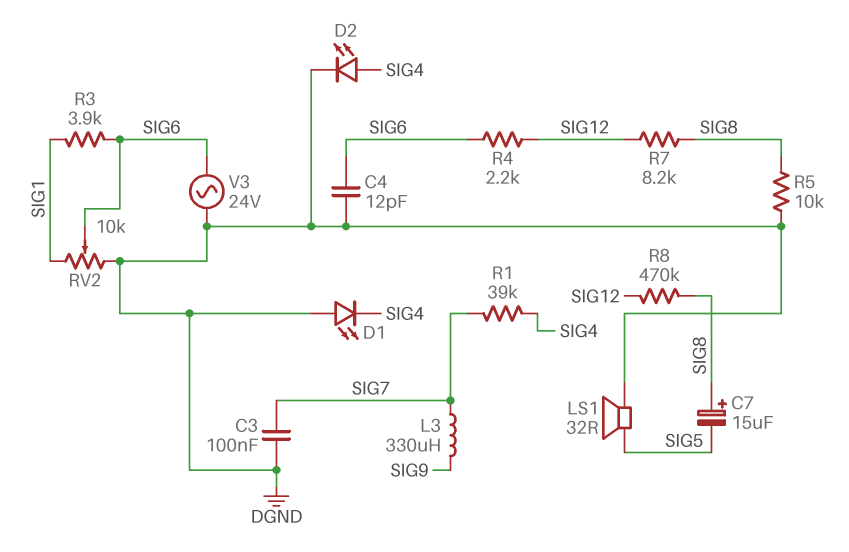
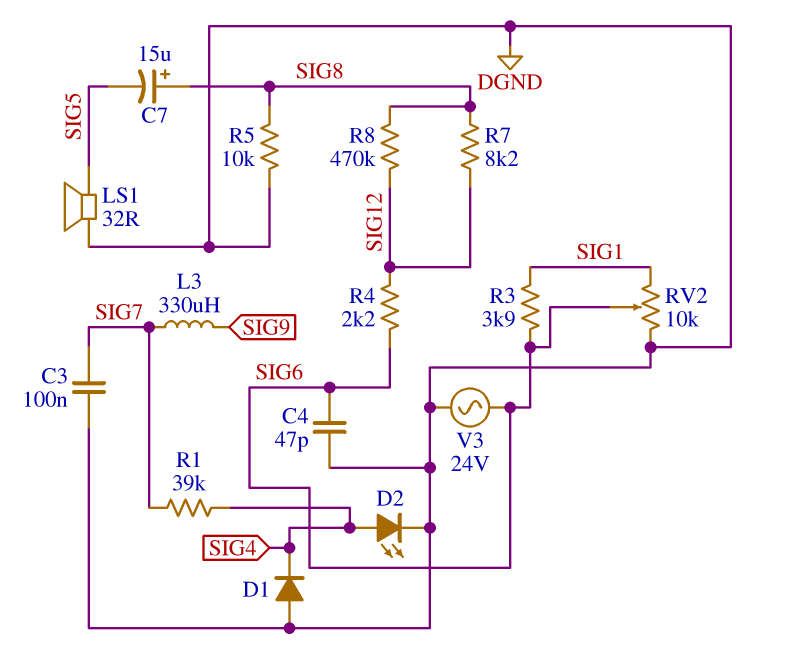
C4: 12pF (DGND, SIG6) -> 47pF (DGND, SIG6)
D1: LED (A DGND, K SIG4) -> diode (A DGND, K SIG4)

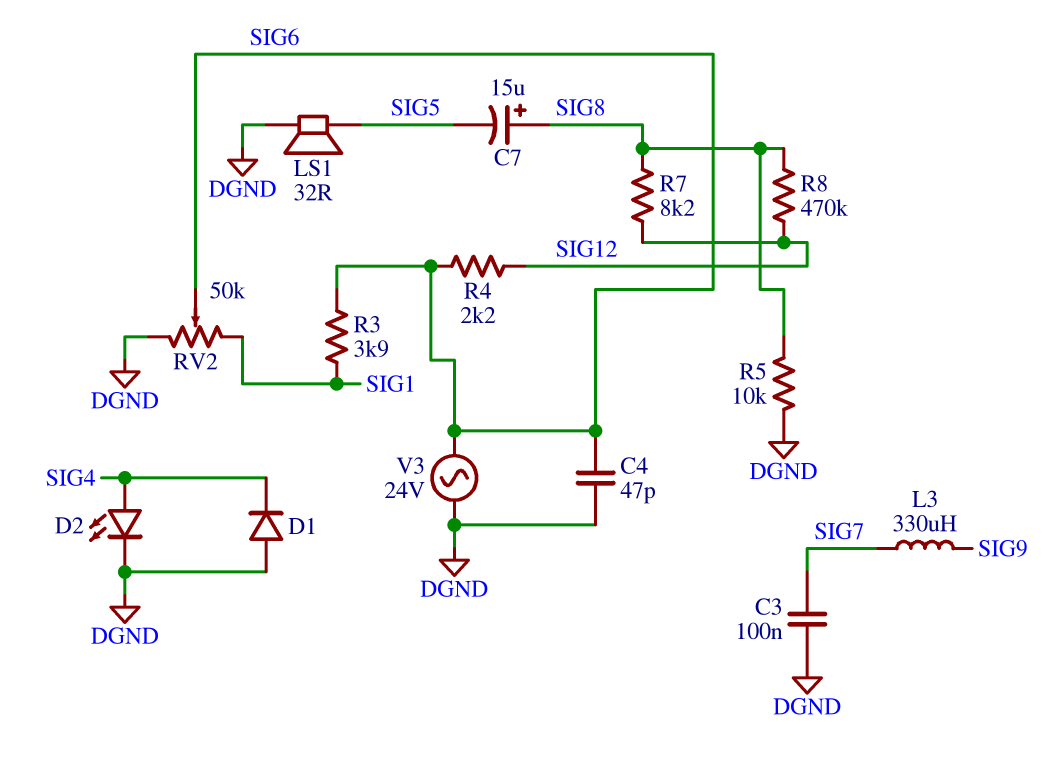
R1: 39k (SIG4, SIG7) -> none
RV2: 10k (DGND, SIG1, wiper SIG6) -> 50k (DGND, SIG1, wiper SIG6)

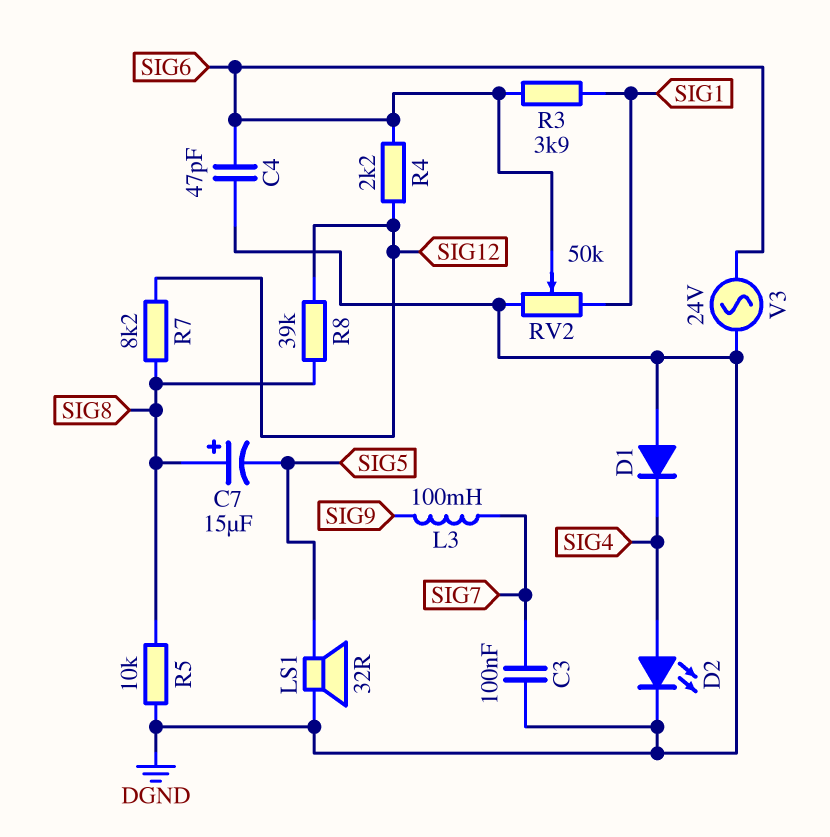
L3: 330uH (SIG7, SIG9) -> 100mH (SIG7, SIG9)
R8: 470k (SIG8, SIG12) -> 39k (SIG8, SIG12)

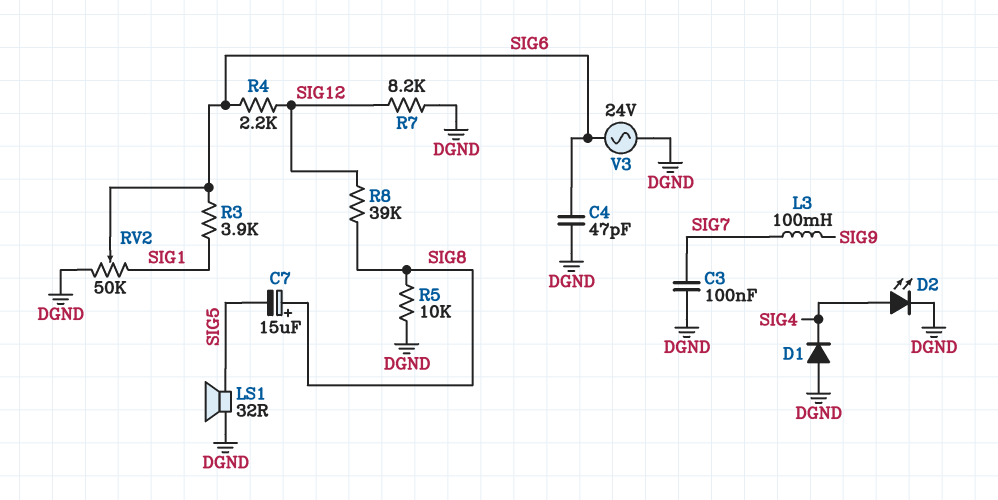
R7: 8.2k (SIG8, SIG12) -> 8.2k (DGND, SIG12)

